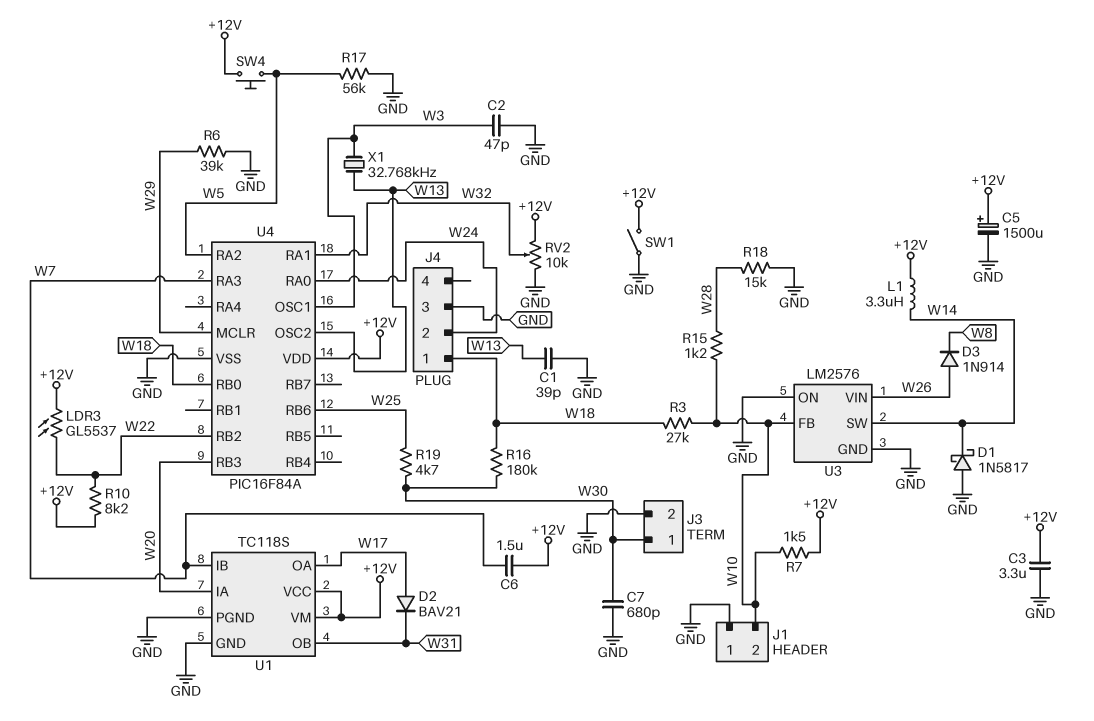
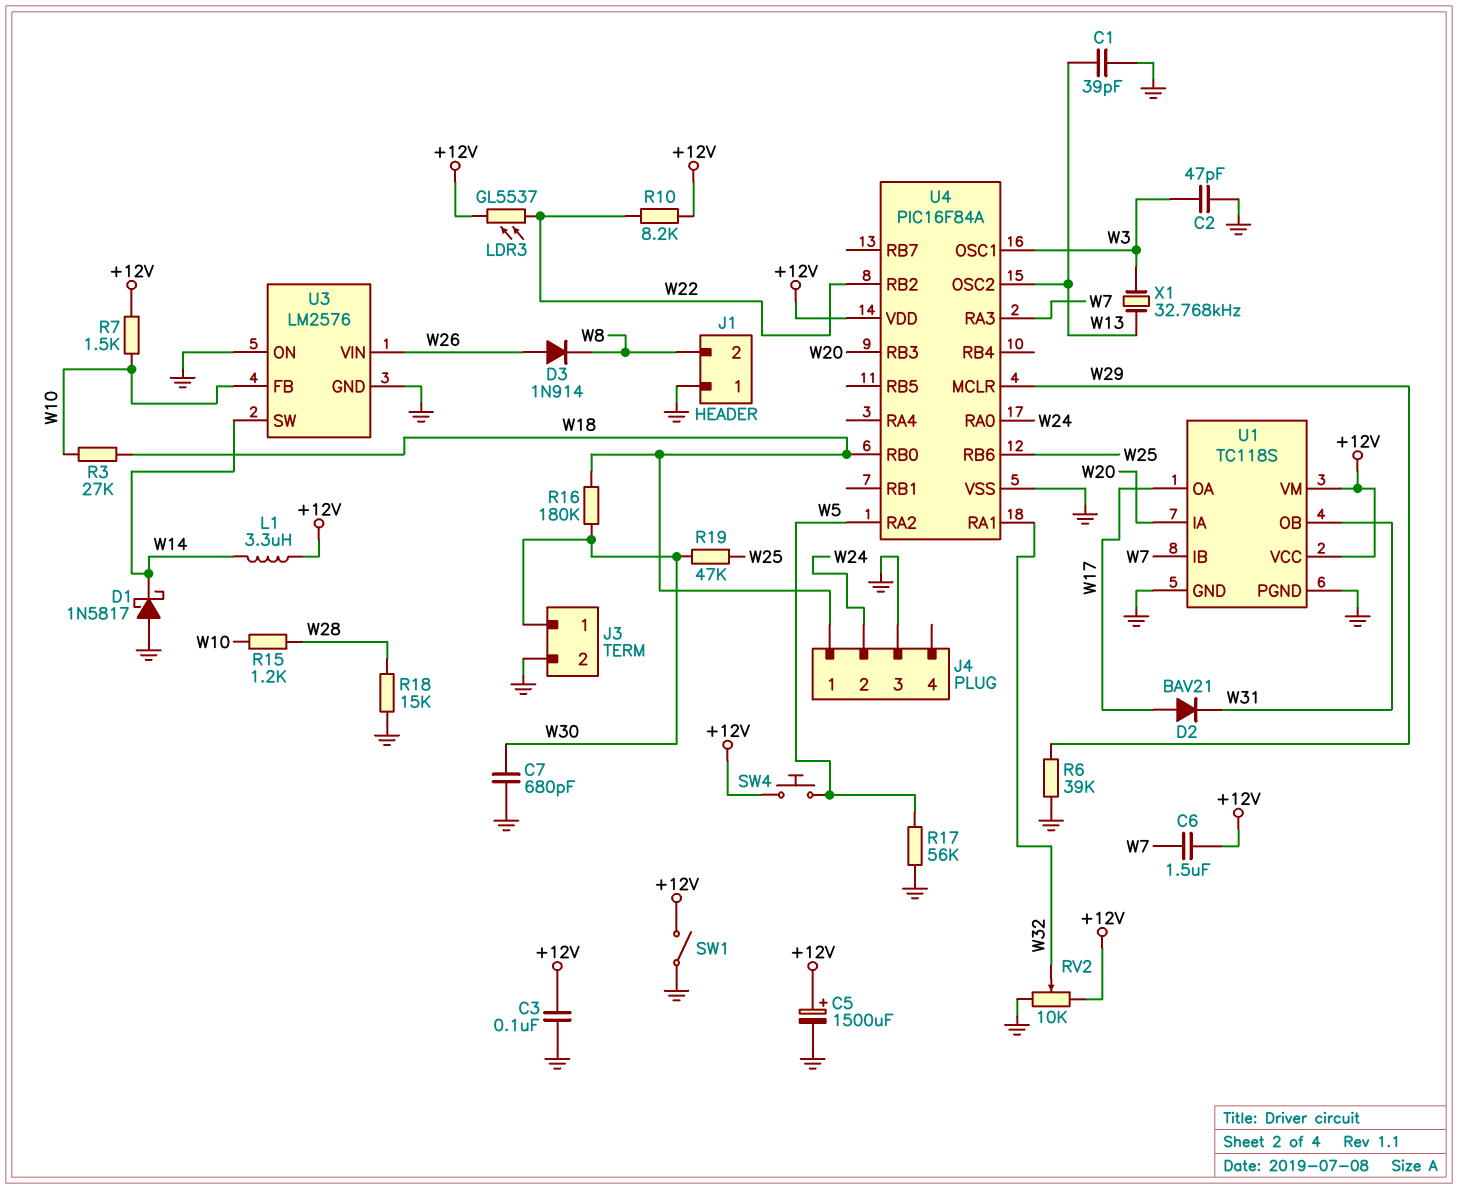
C3: 3.3uF (+12V, GND) -> 100nF (+12V, GND)
J1 pin 2: W10 -> W8
R19: 4.7k (W25, W30) -> 47k (W25, W30)

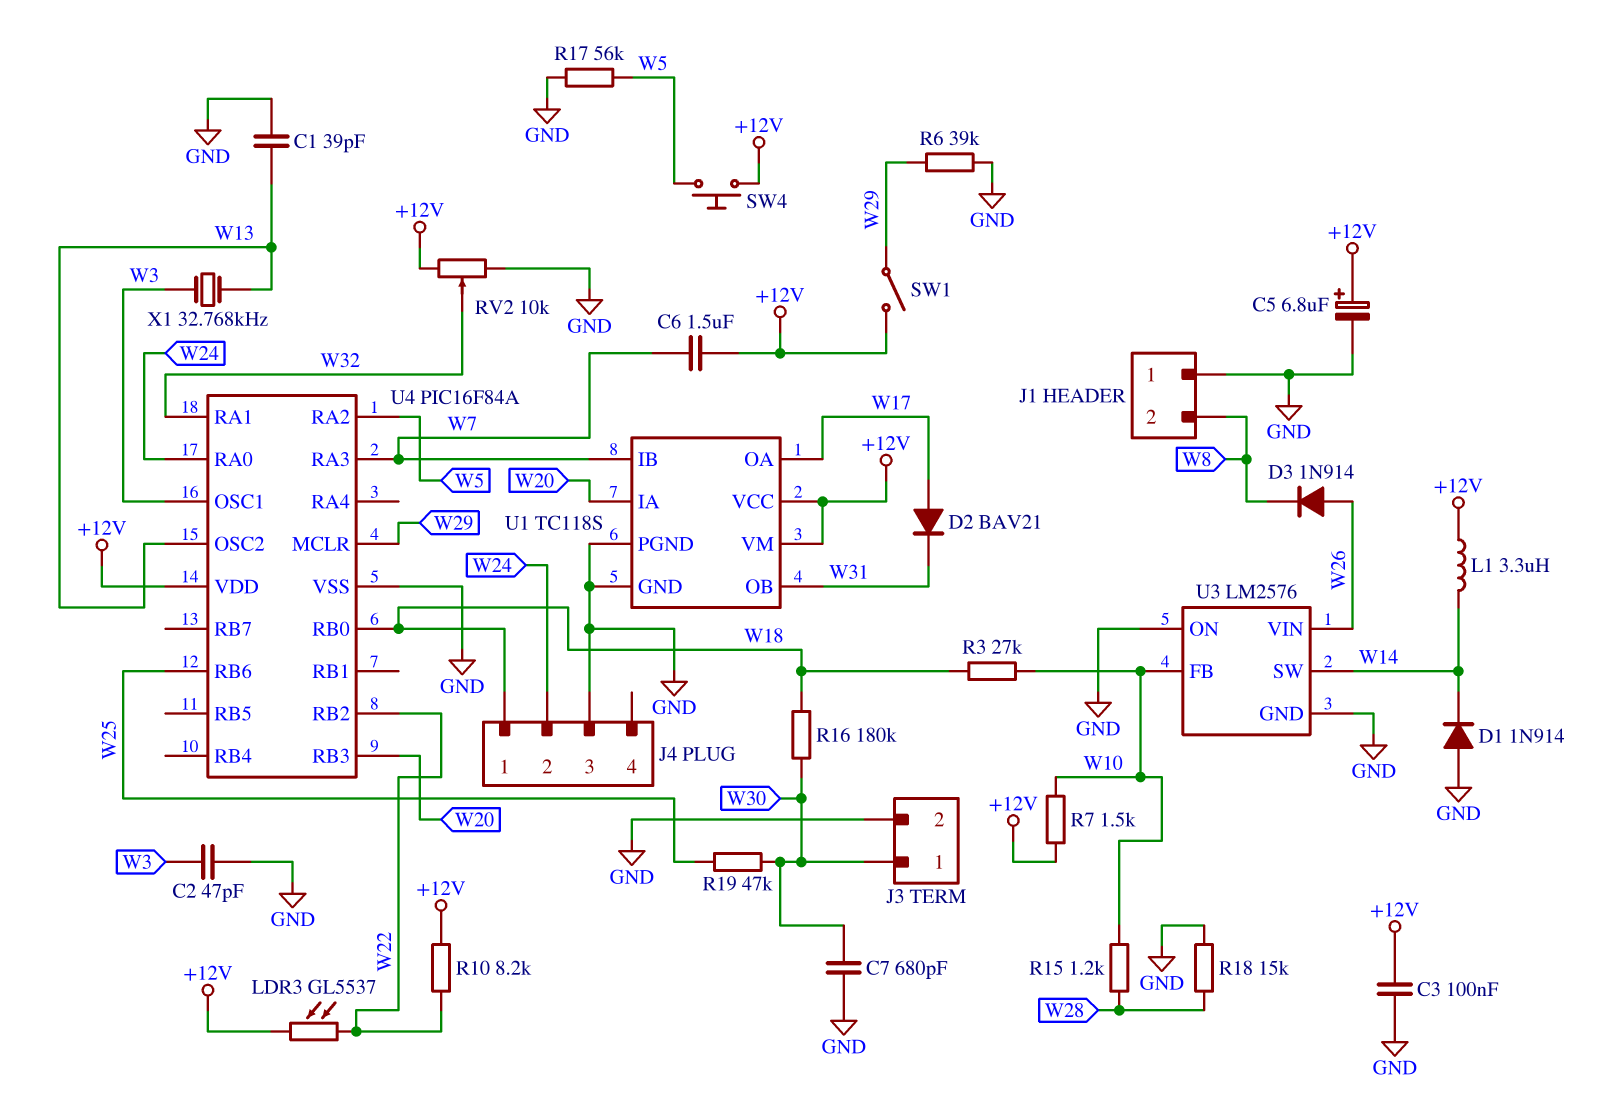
C5: 1500uF (plus +12V, minus GND) -> 6.8uF (plus +12V, minus GND)
D1: schottky 1N5817 (A GND, K W14) -> diode 1N914 (A GND, K W14)
SW1: switch (+12V, GND) -> switch (+12V, W29)

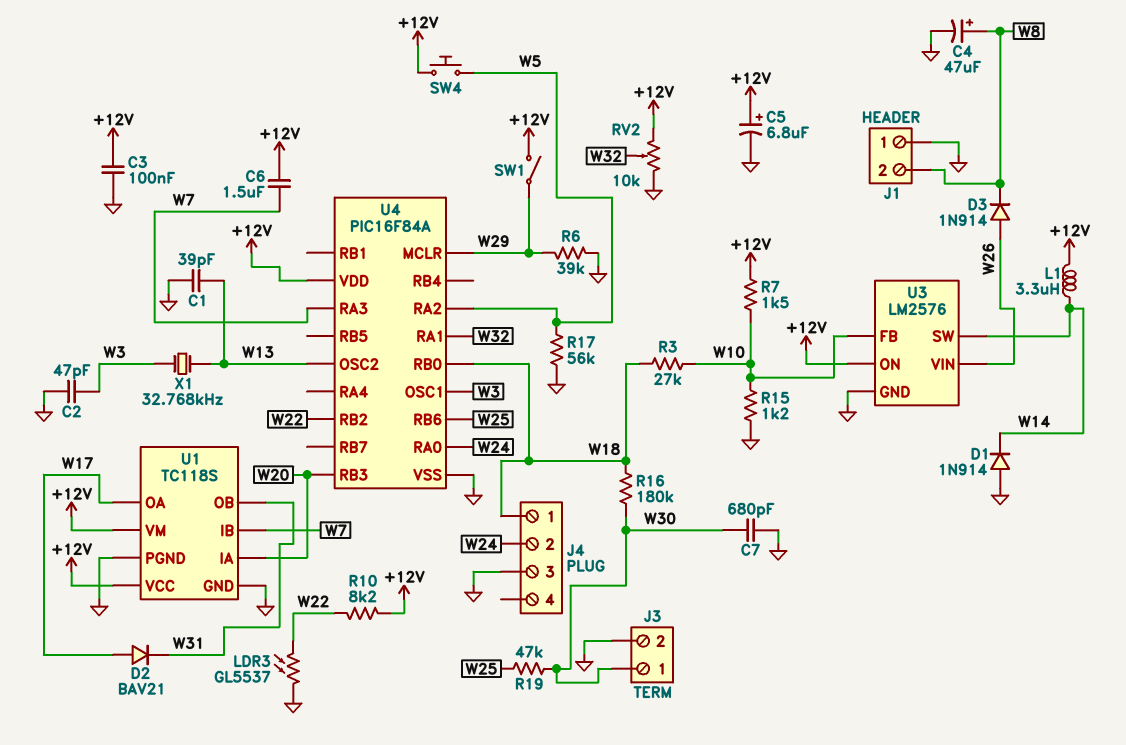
C4: none -> 47uF (plus W8, minus GND)
LDR3: GL5537 (+12V, W22) -> GL5537 (GND, W22)
R15: 1.2k (W10, W28) -> 1.2k (GND, W10)
R18: 15k (GND, W28) -> none
U3 pin ON: GND -> +12V

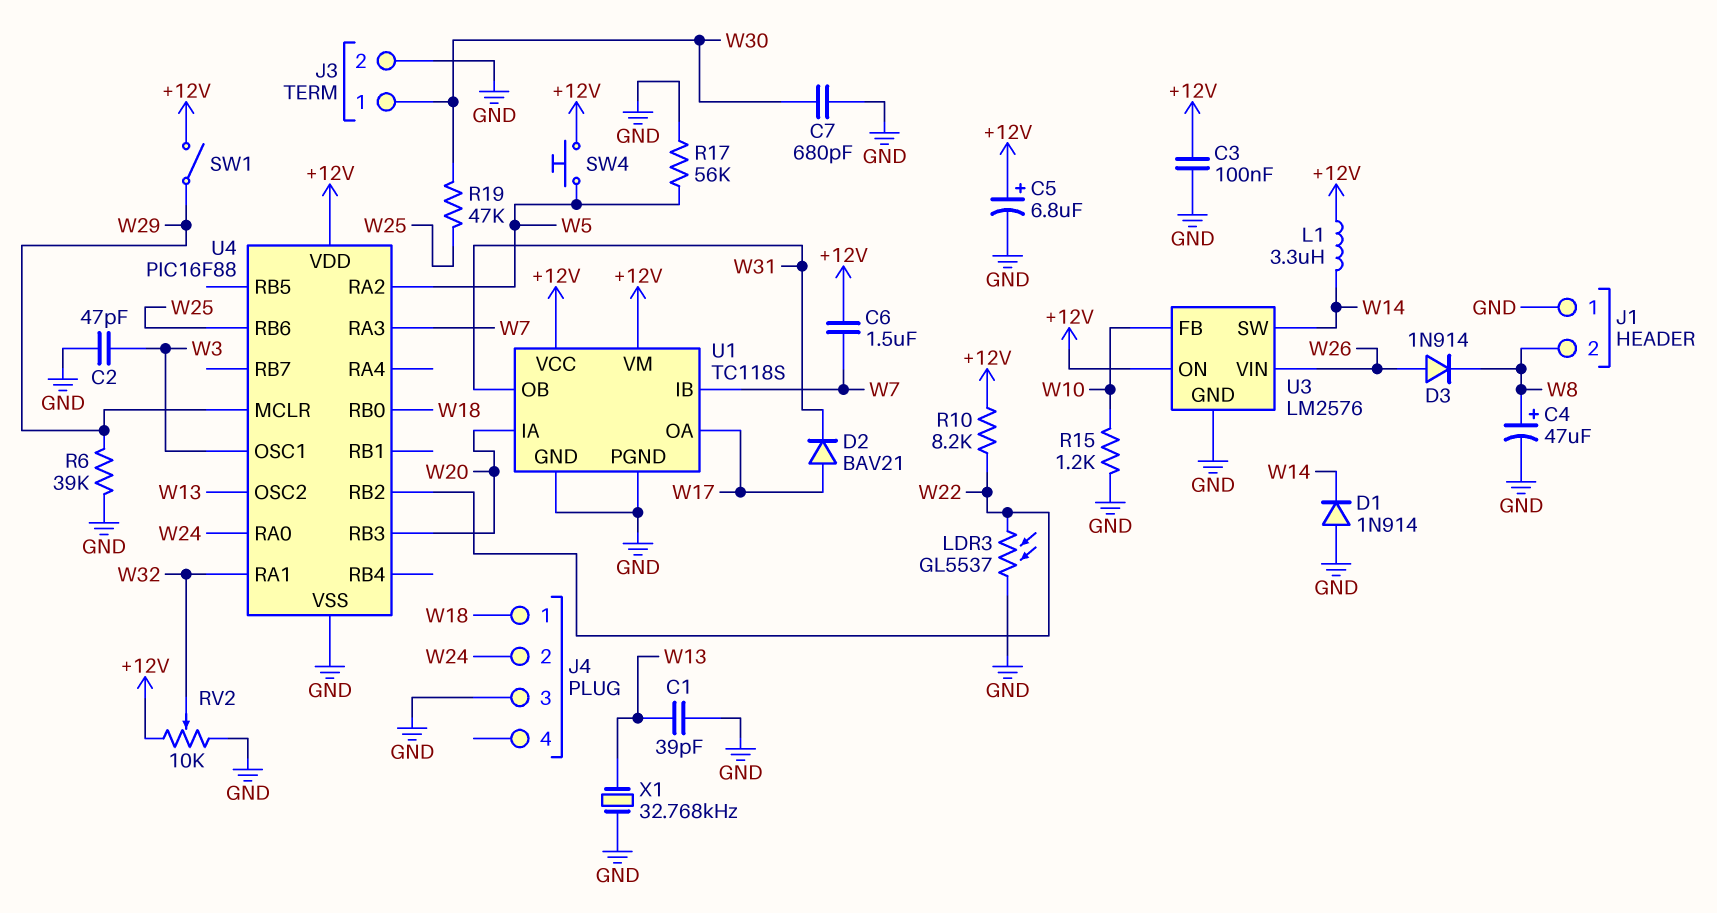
R3: 27k (W10, W18) -> none
R7: 1.5k (+12V, W10) -> none
R16: 180k (W18, W30) -> none
U4: PIC16F84A -> PIC16F88
X1: 32.768kHz (W3, W13) -> 32.768kHz (GND, W13)

